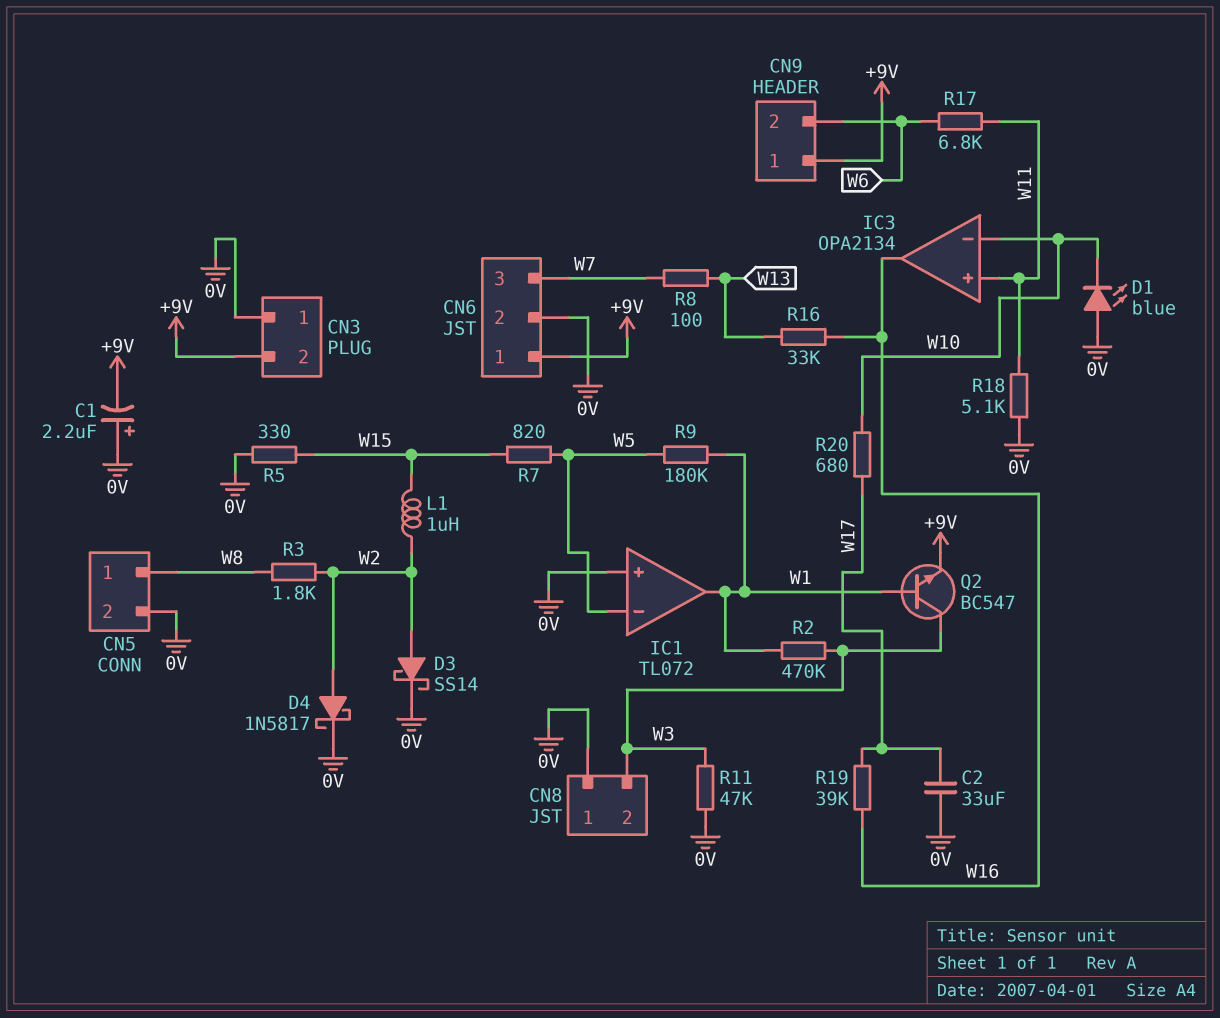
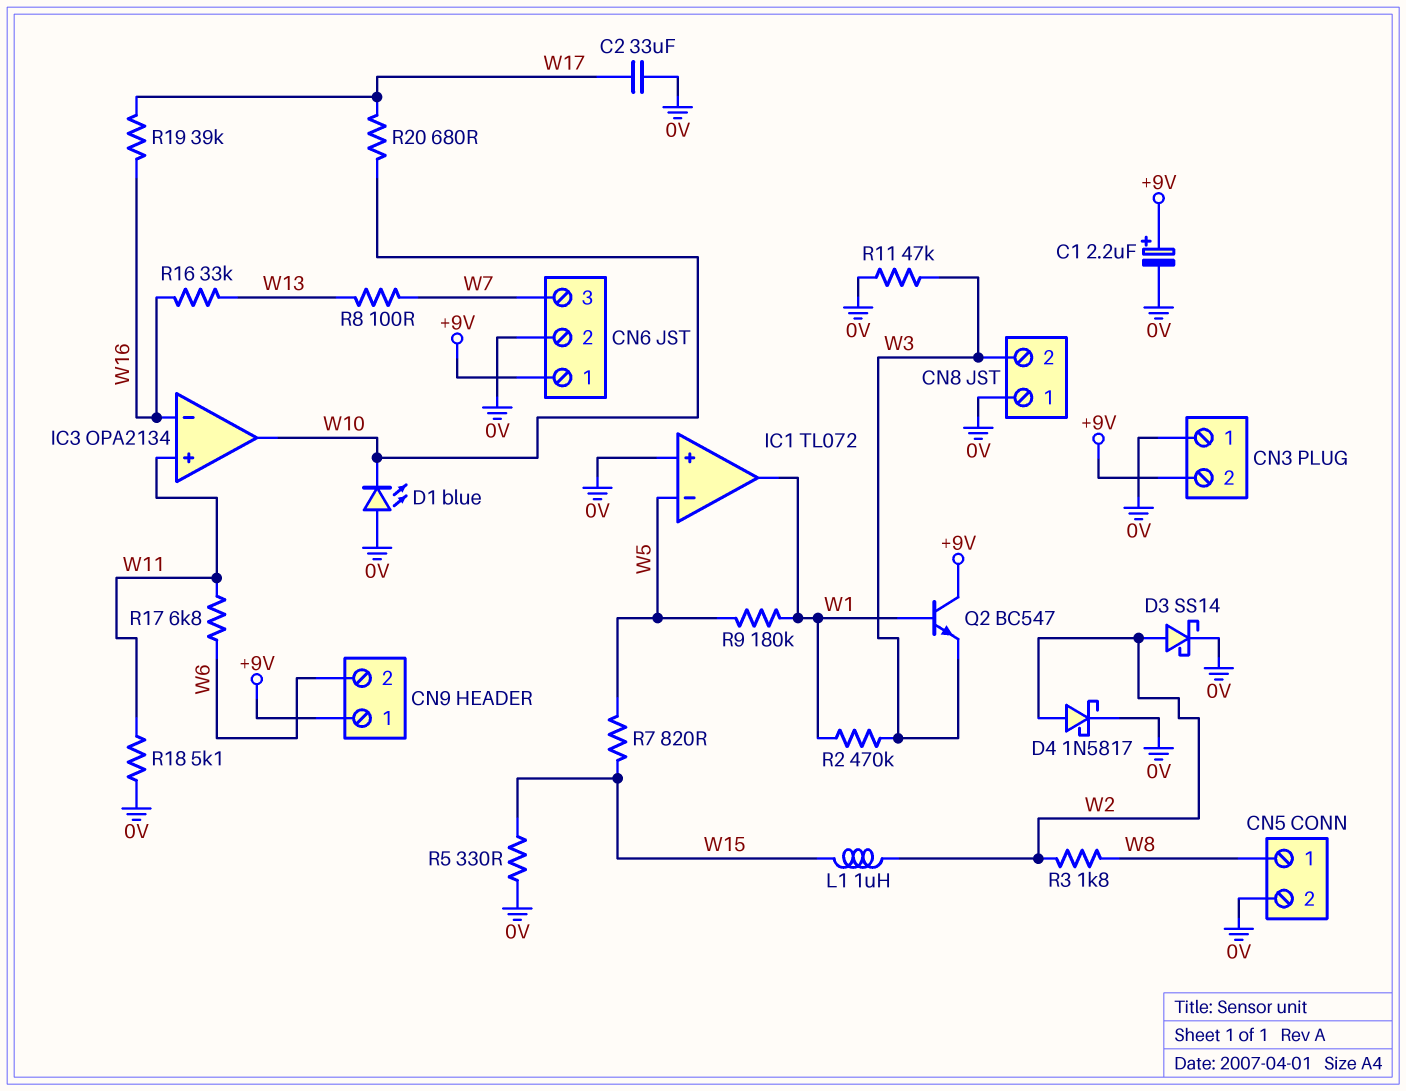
C1: 2.2uF (plus 0V, minus +9V) -> 2.2uF (plus +9V, minus 0V)
IC3 pin in-: W10 -> W16
IC3 pin out: W16 -> W10
Q2: NPN BC547 (B W1, C W3, E +9V) -> NPN BC547 (B W1, C +9V, E W3)

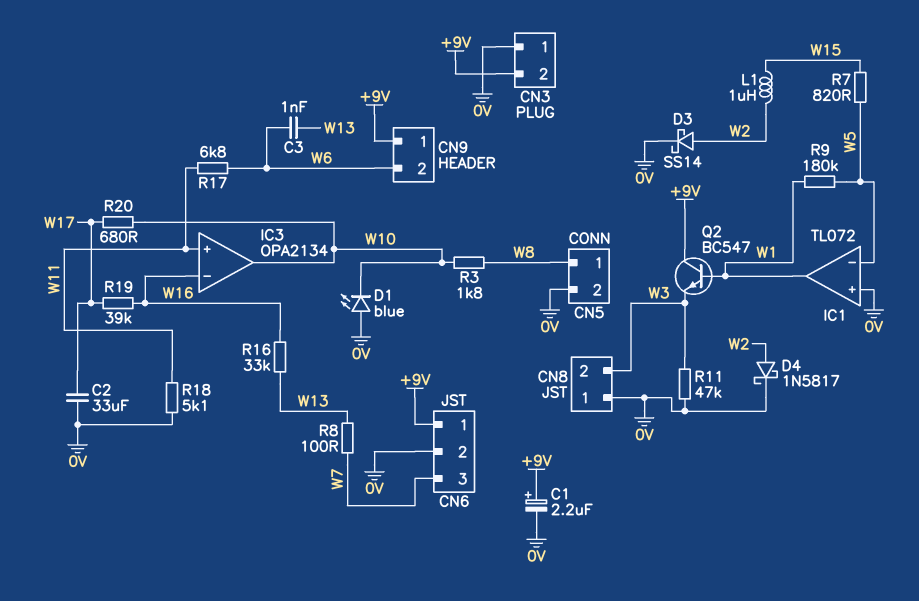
C3: none -> 1nF (W6, W13)
R2: 470k (W1, W3) -> none
R3: 1.8k (W2, W8) -> 1.8k (W8, W10)
R5: 330 (0V, W15) -> none

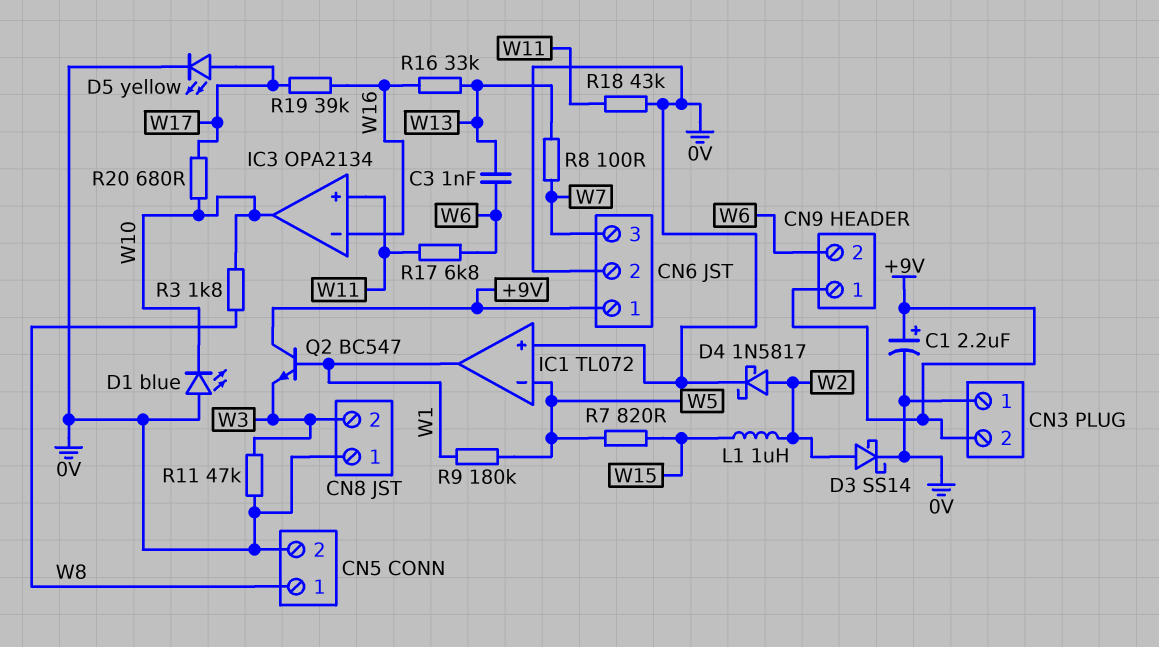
C2: 33uF (0V, W17) -> none
D5: none -> LED yellow (A W17, K 0V)
R18: 5.1k (0V, W11) -> 43k (0V, W11)

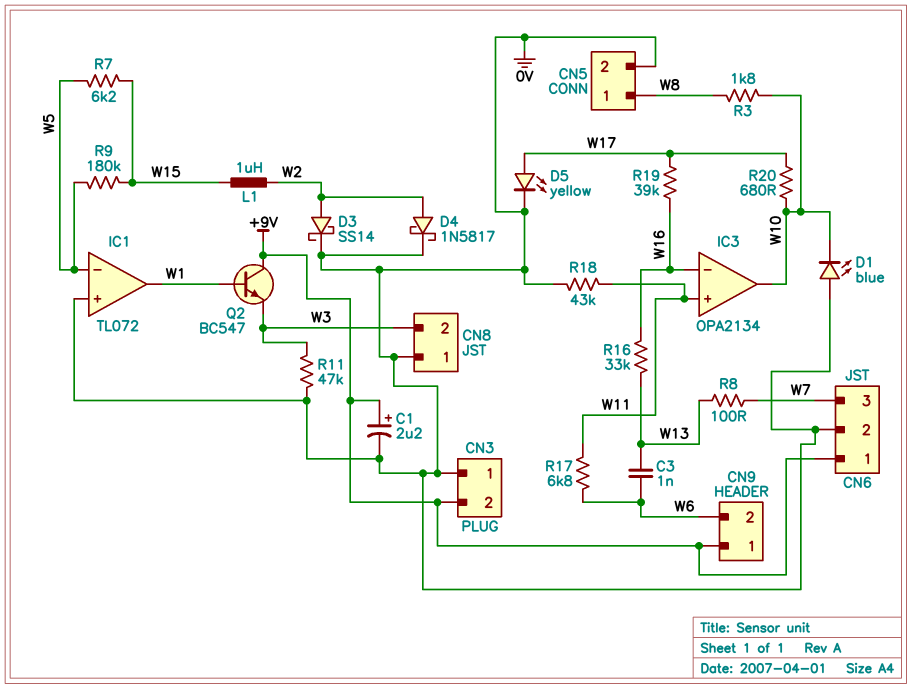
R7: 820 (W5, W15) -> 6.2k (W5, W15)
R9: 180k (W1, W5) -> 180k (W5, W15)

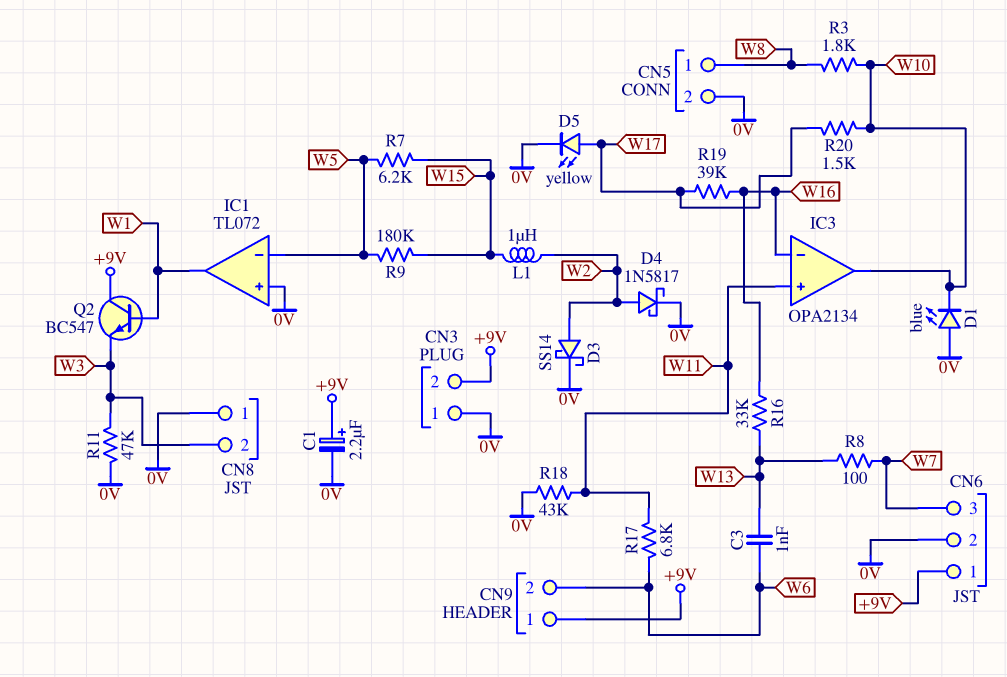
R20: 680 (W10, W17) -> 1.5k (W10, W17)

